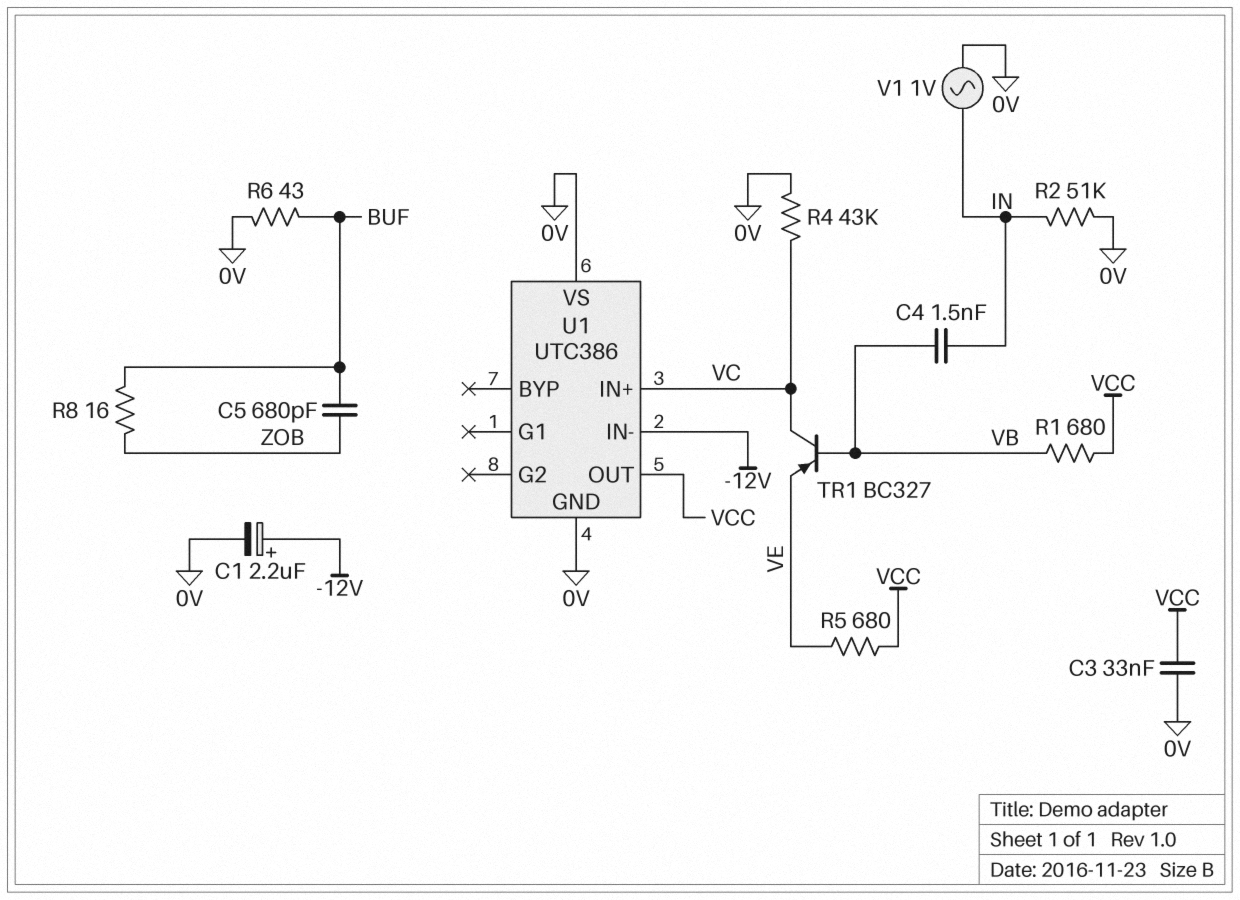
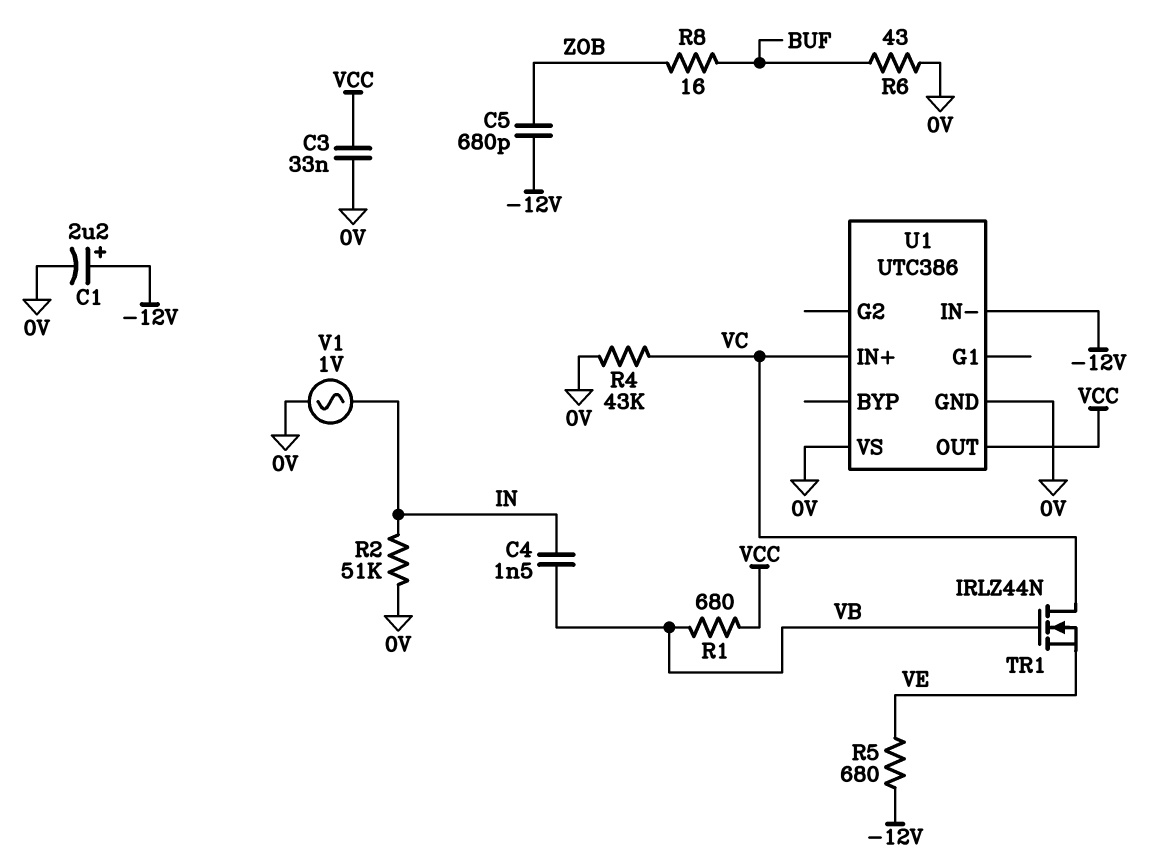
C5: 680pF (BUF, ZOB) -> 680pF (-12V, ZOB)
R5: 680 (VCC, VE) -> 680 (-12V, VE)
TR1: PNP BC327 (B VB, C VC, E VE) -> NMOS IRLZ44N (G VB, D VC, S VE)

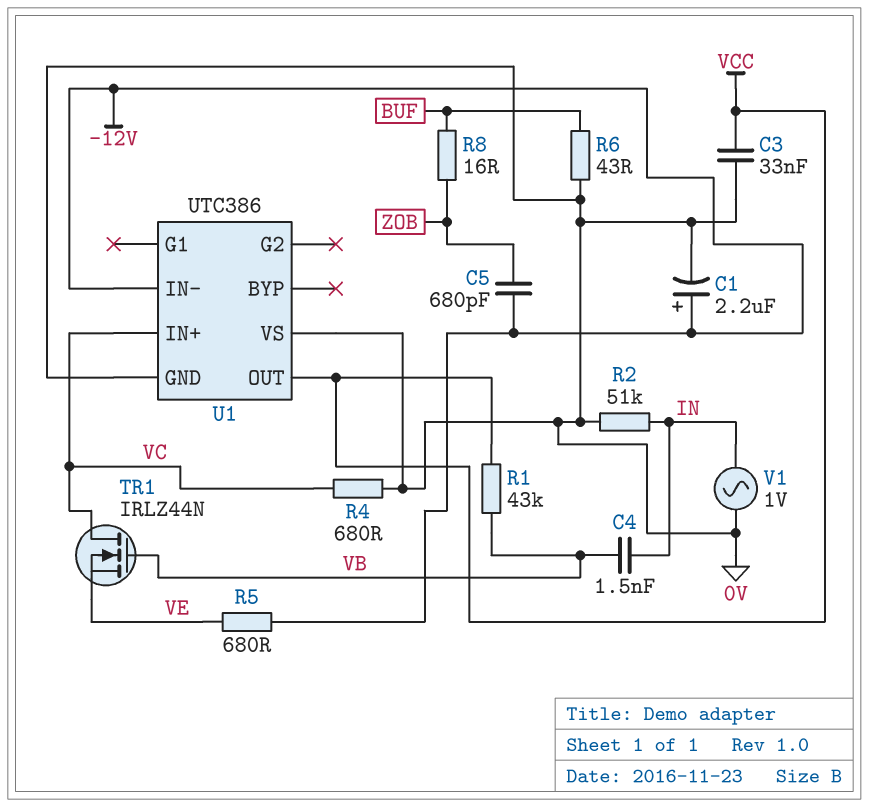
R1: 680 (VB, VCC) -> 43k (VB, VCC)
R4: 43k (0V, VC) -> 680 (0V, VC)

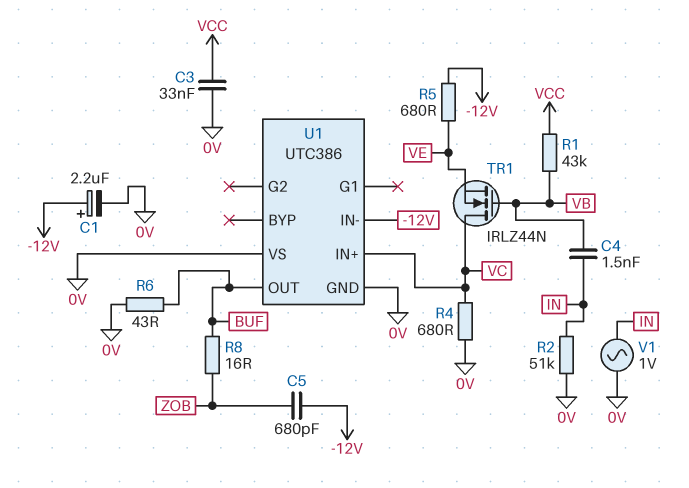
U1 pin OUT: VCC -> BUF

